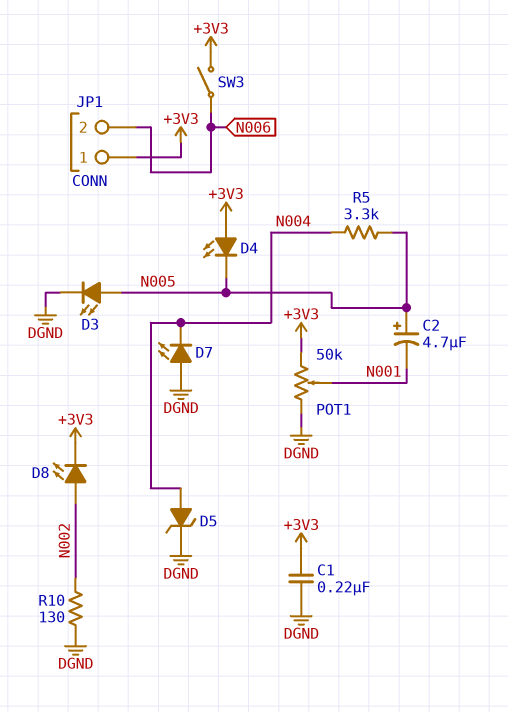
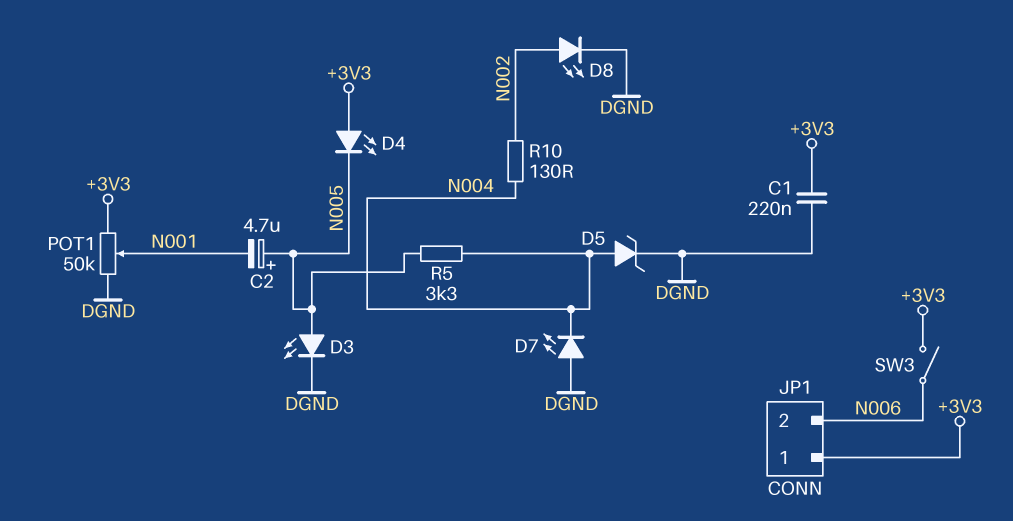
D8: LED (A N002, K +3V3) -> LED (A N002, K DGND)
R10: 130 (DGND, N002) -> 130 (N002, N004)

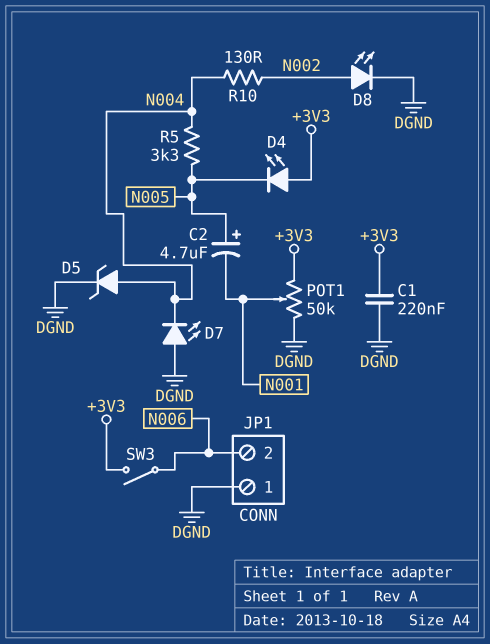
D3: LED (A N005, K DGND) -> none
JP1 pin 1: +3V3 -> DGND

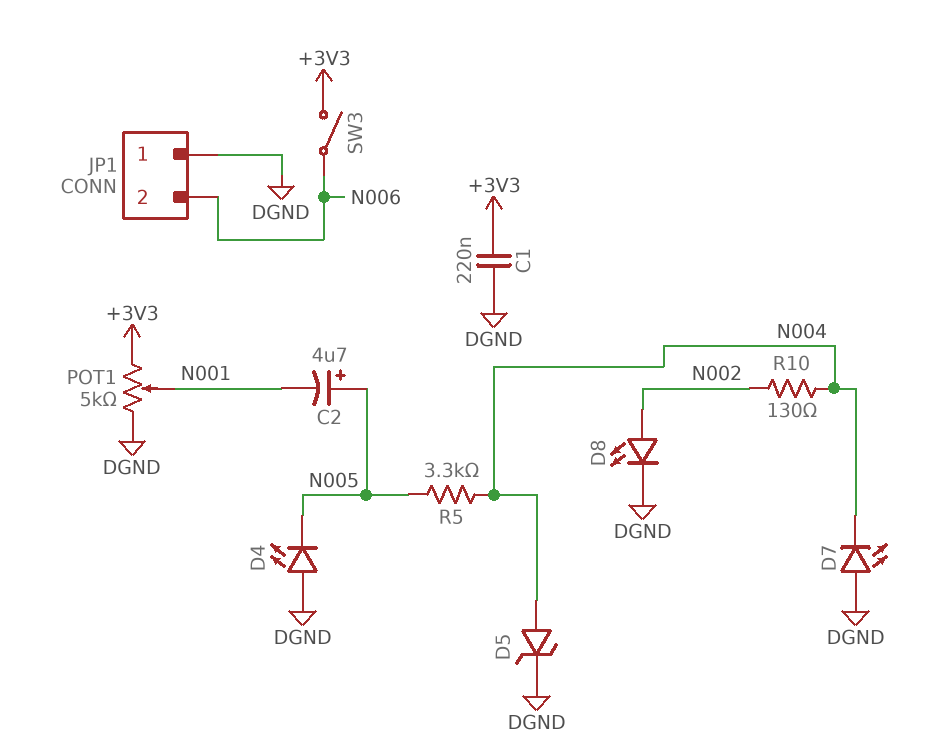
D4: LED (A +3V3, K N005) -> LED (A DGND, K N005)
POT1: 50k (+3V3, DGND, wiper N001) -> 5k (+3V3, DGND, wiper N001)

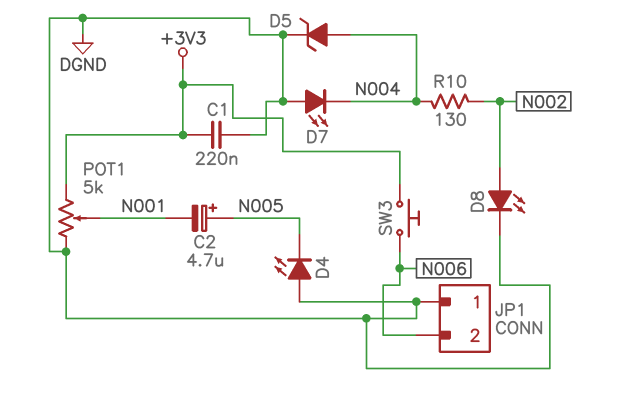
R5: 3.3k (N004, N005) -> none
SW3: switch (+3V3, N006) -> button (+3V3, N006)

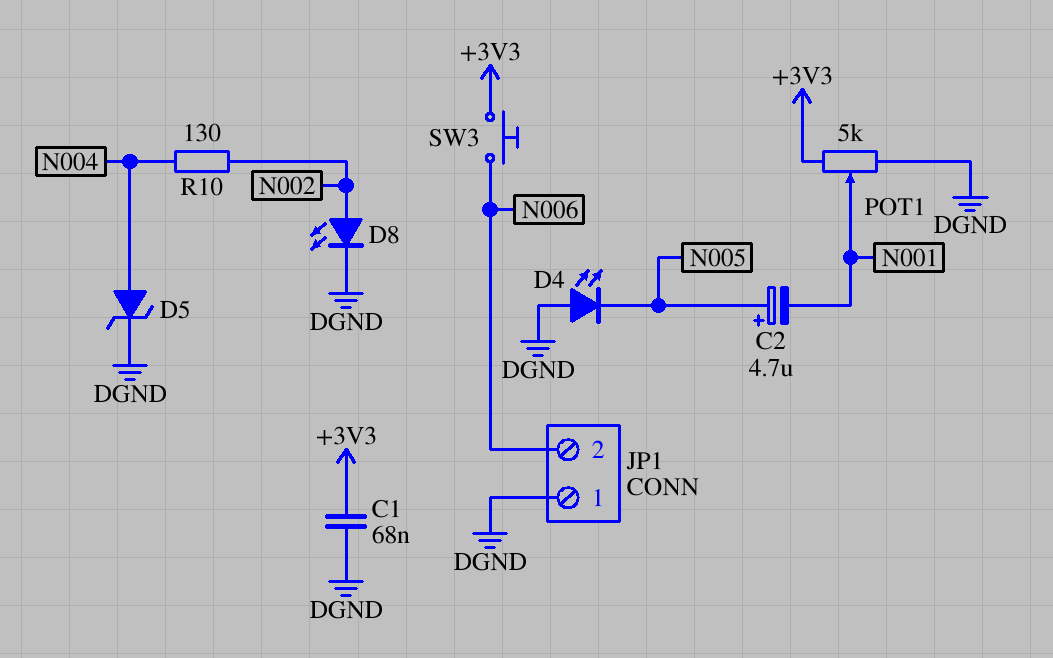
C1: 220nF (+3V3, DGND) -> 68nF (+3V3, DGND)
D7: LED (A DGND, K N004) -> none

